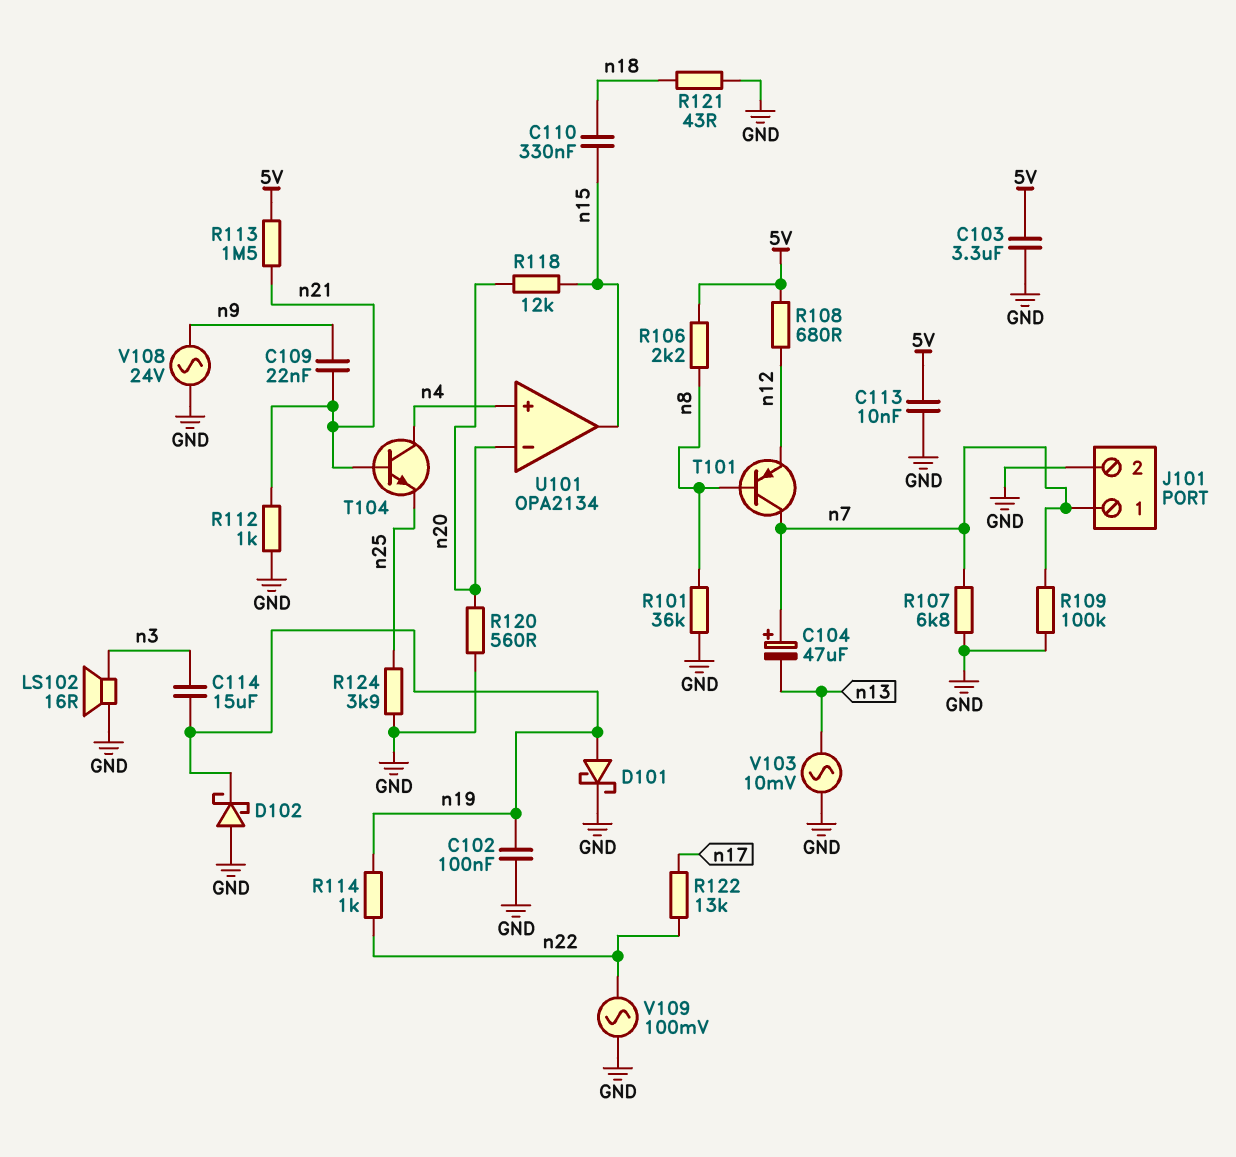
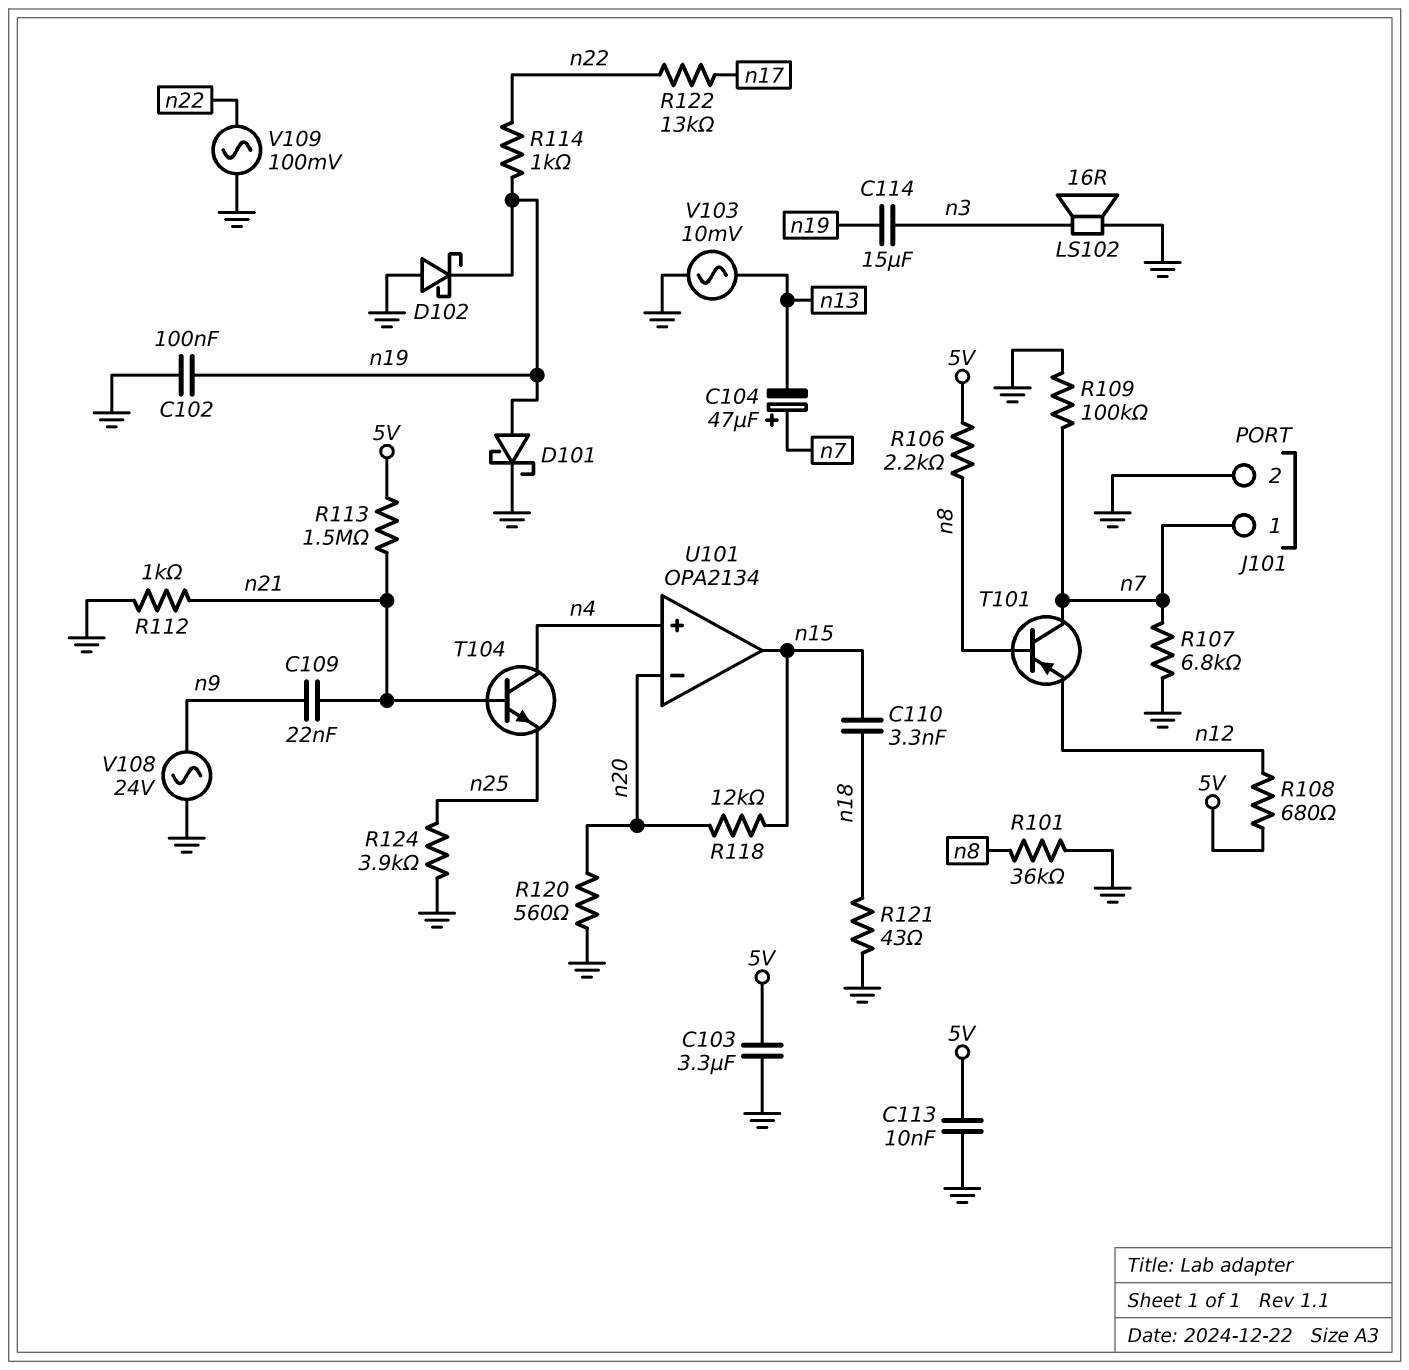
C110: 330nF (n15, n18) -> 3.3nF (n15, n18)

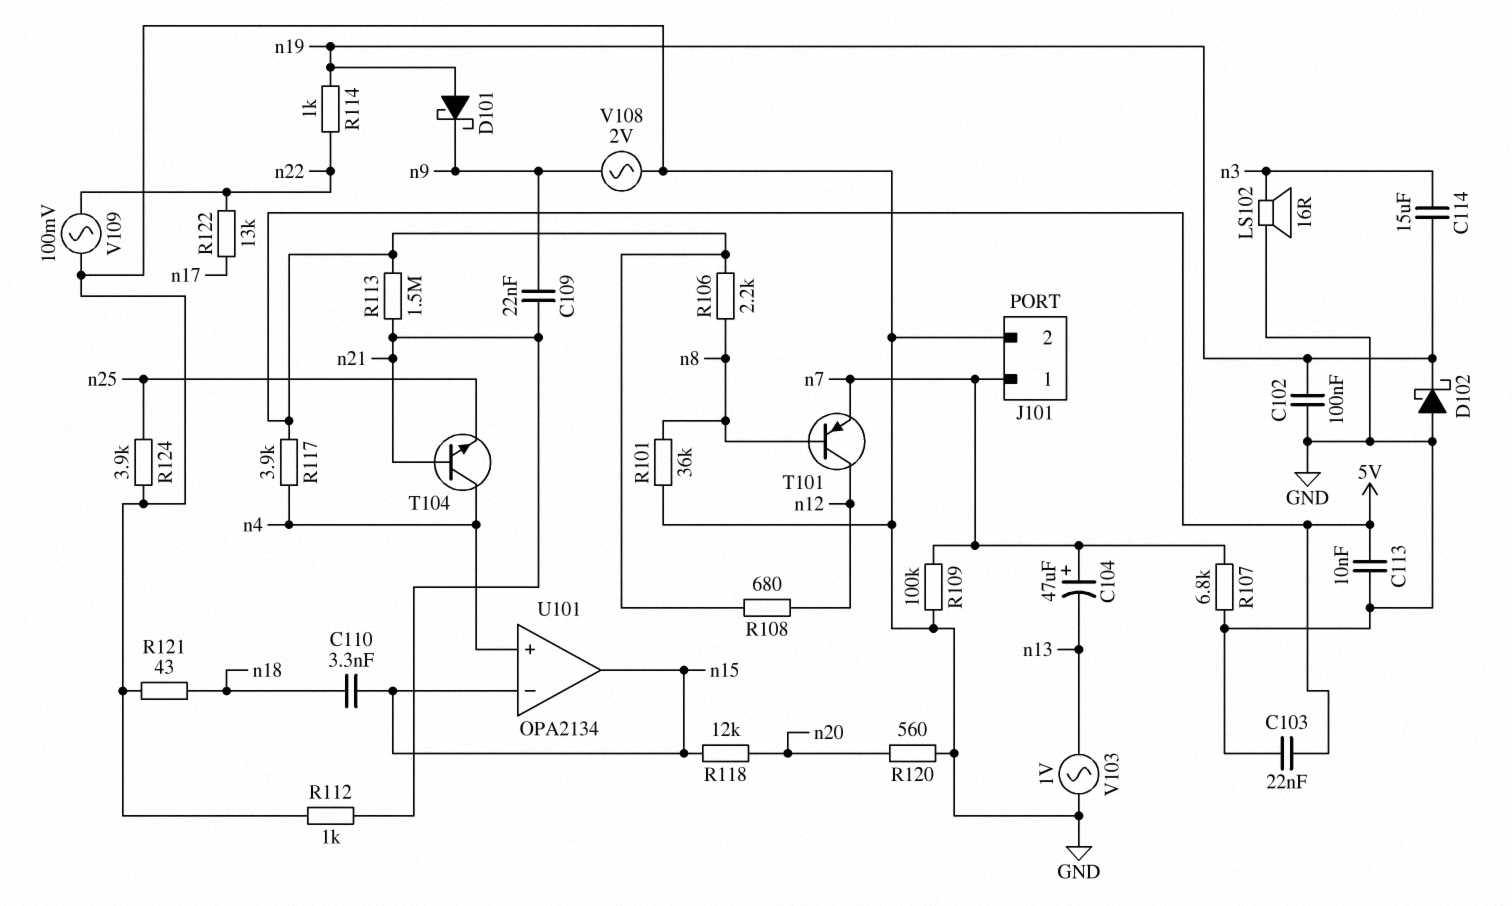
C103: 3.3uF (5V, GND) -> 22nF (5V, GND)
D101: schottky (A n19, K GND) -> schottky (A n19, K n9)
R117: none -> 3.9k (5V, n4)
T101: PNP (B n8, C n7, E n12) -> PNP (B n8, C n12, E n7)
U101 pin in-: n20 -> n15
V103: AC 10mV (GND, n13) -> AC 1V (GND, n13)
V108: AC 24V (GND, n9) -> AC 2V (GND, n9)

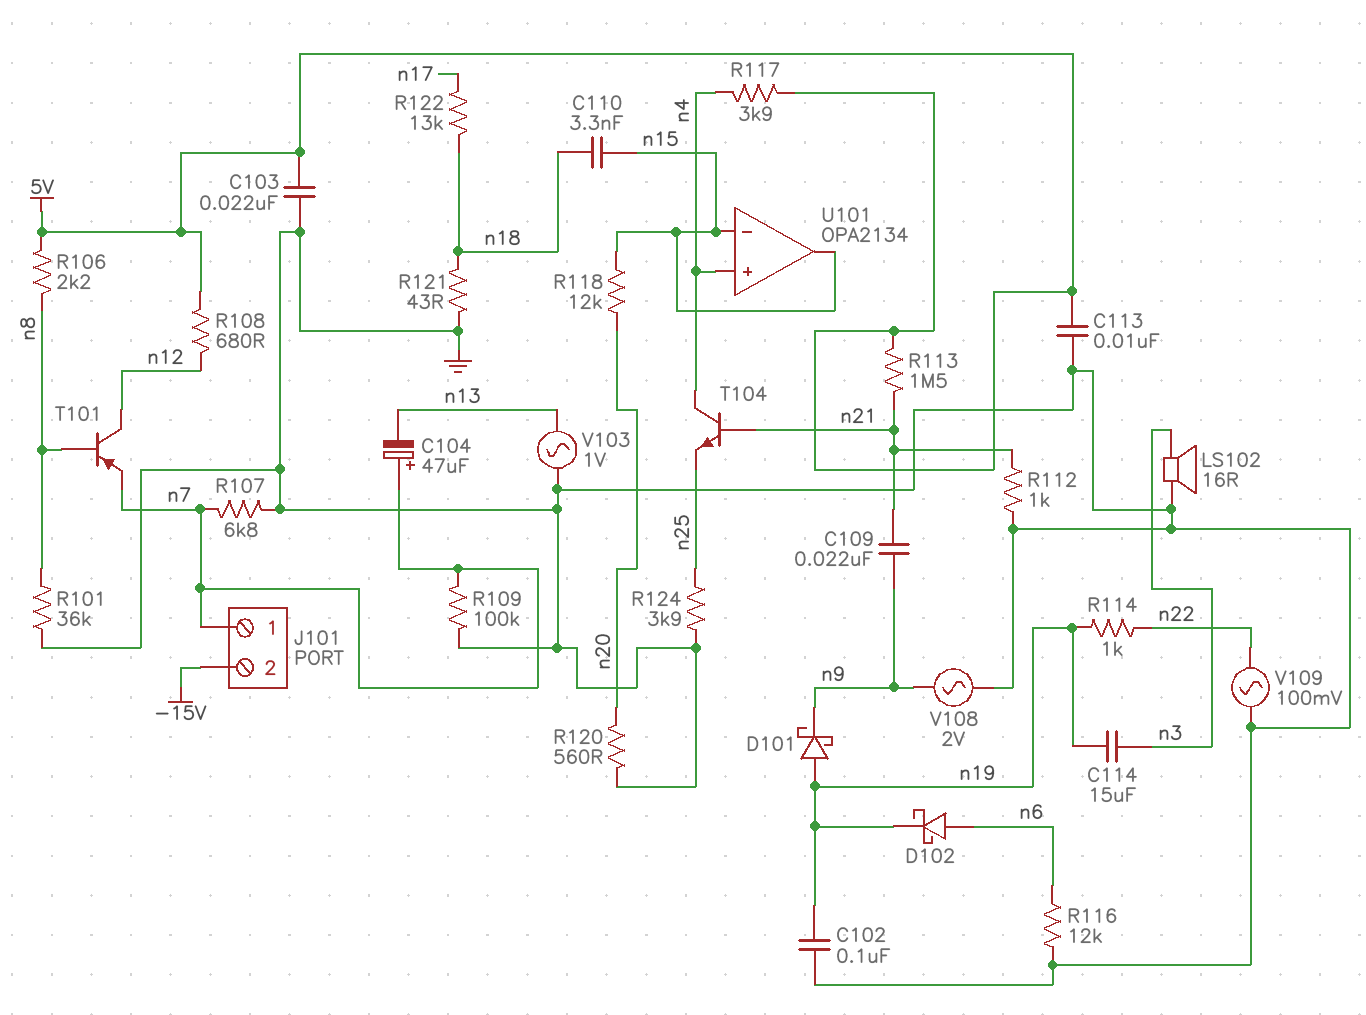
D102: schottky (A GND, K n19) -> schottky (A n6, K n19)
J101 pin 2: GND -> -15V
R116: none -> 12k (GND, n6)
R122: 13k (n17, n22) -> 13k (n17, n18)

